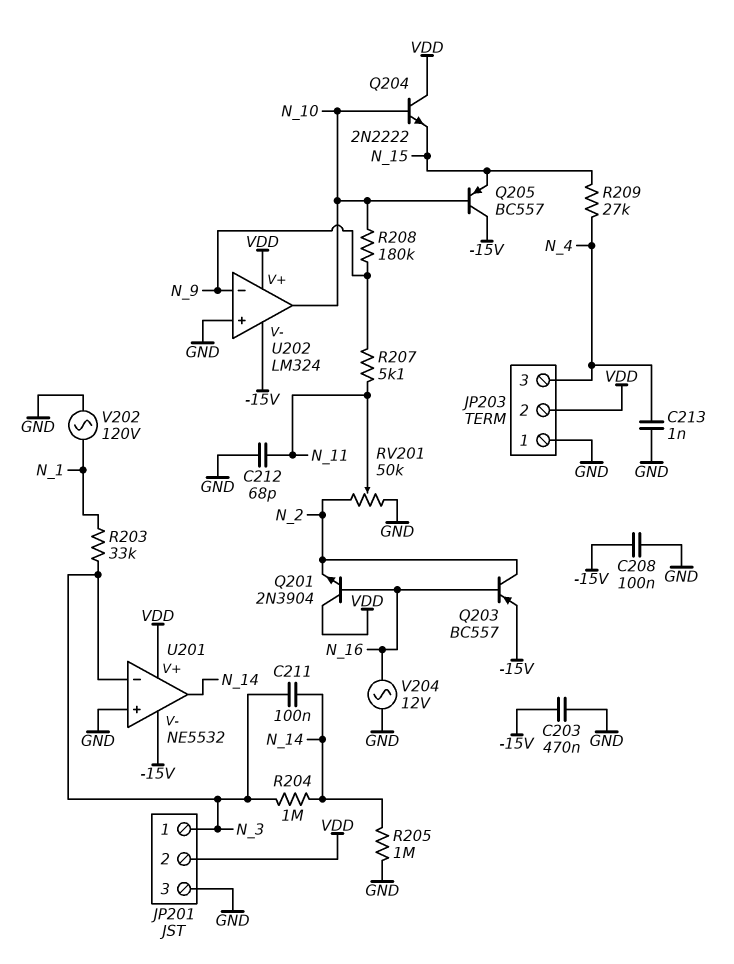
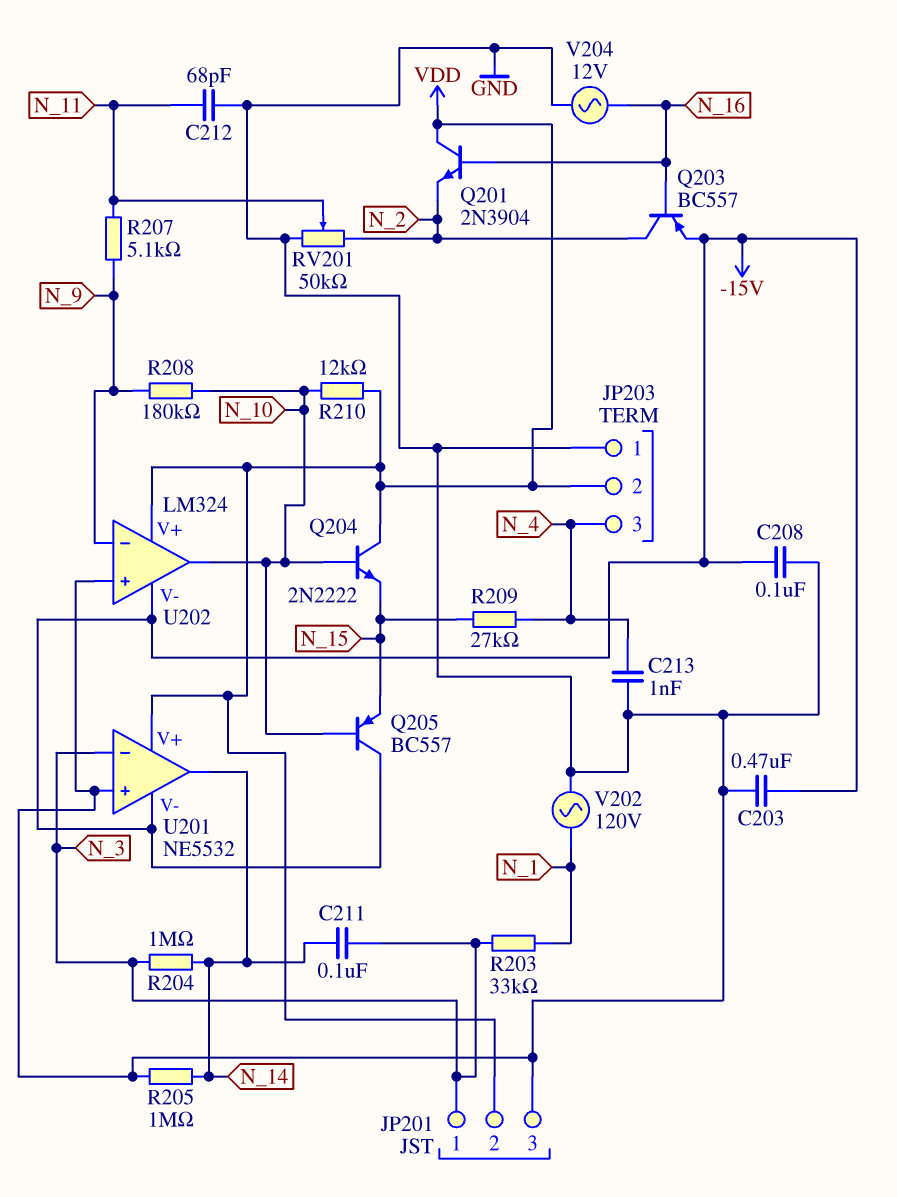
R210: none -> 12k (N_10, VDD)

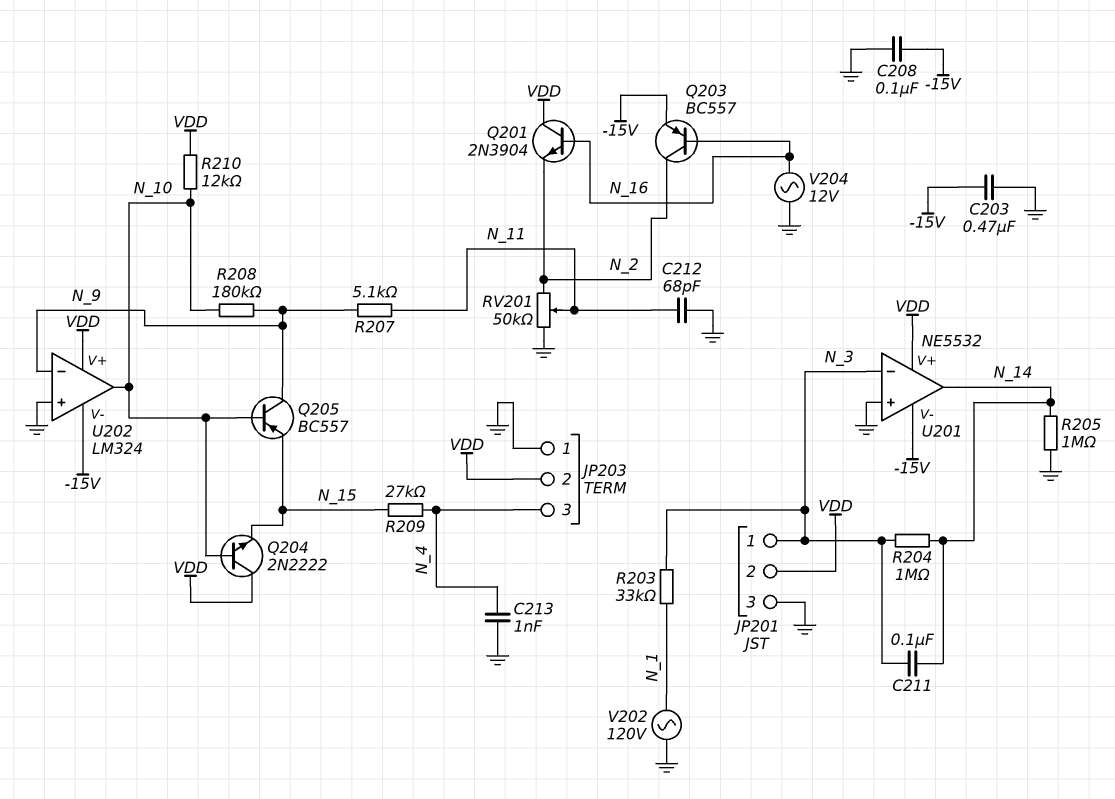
Q205: PNP BC557 (B N_10, C -15V, E N_15) -> PNP BC557 (B N_10, C N_9, E N_15)

